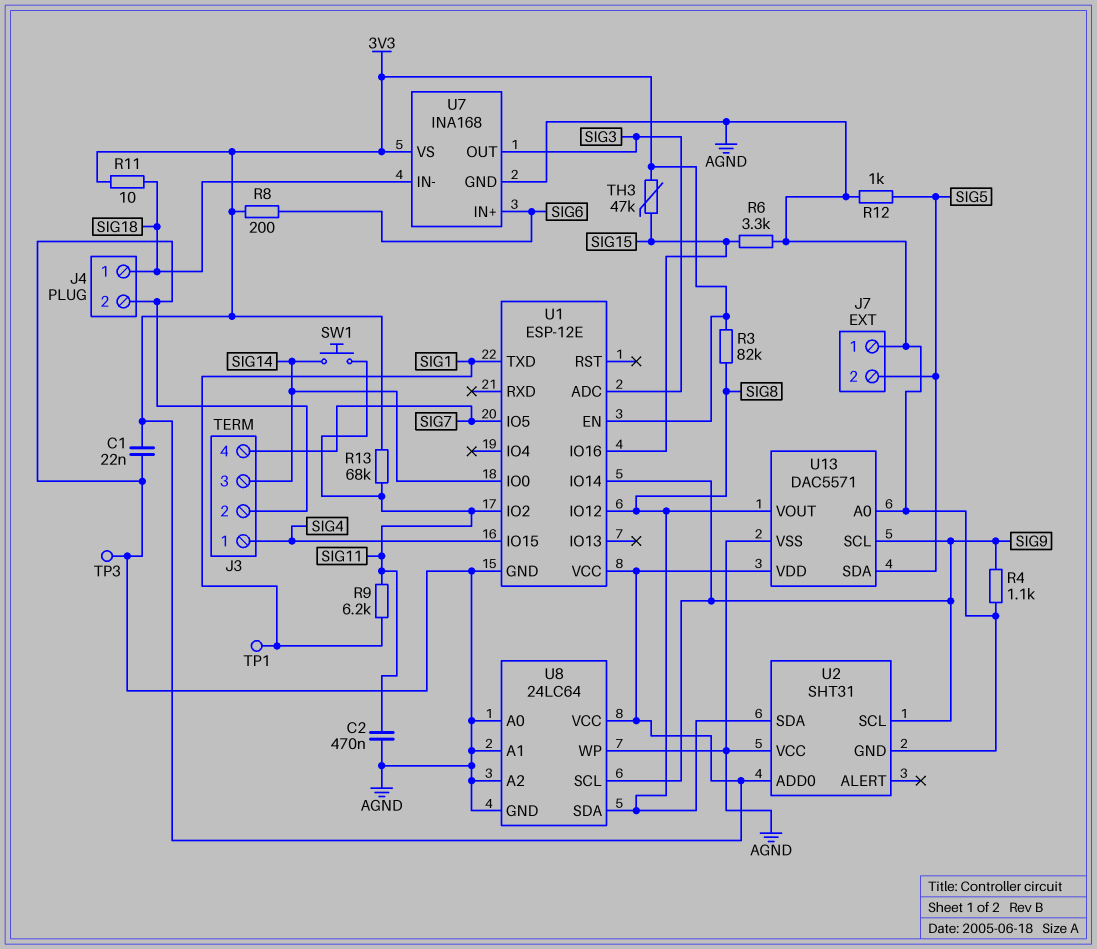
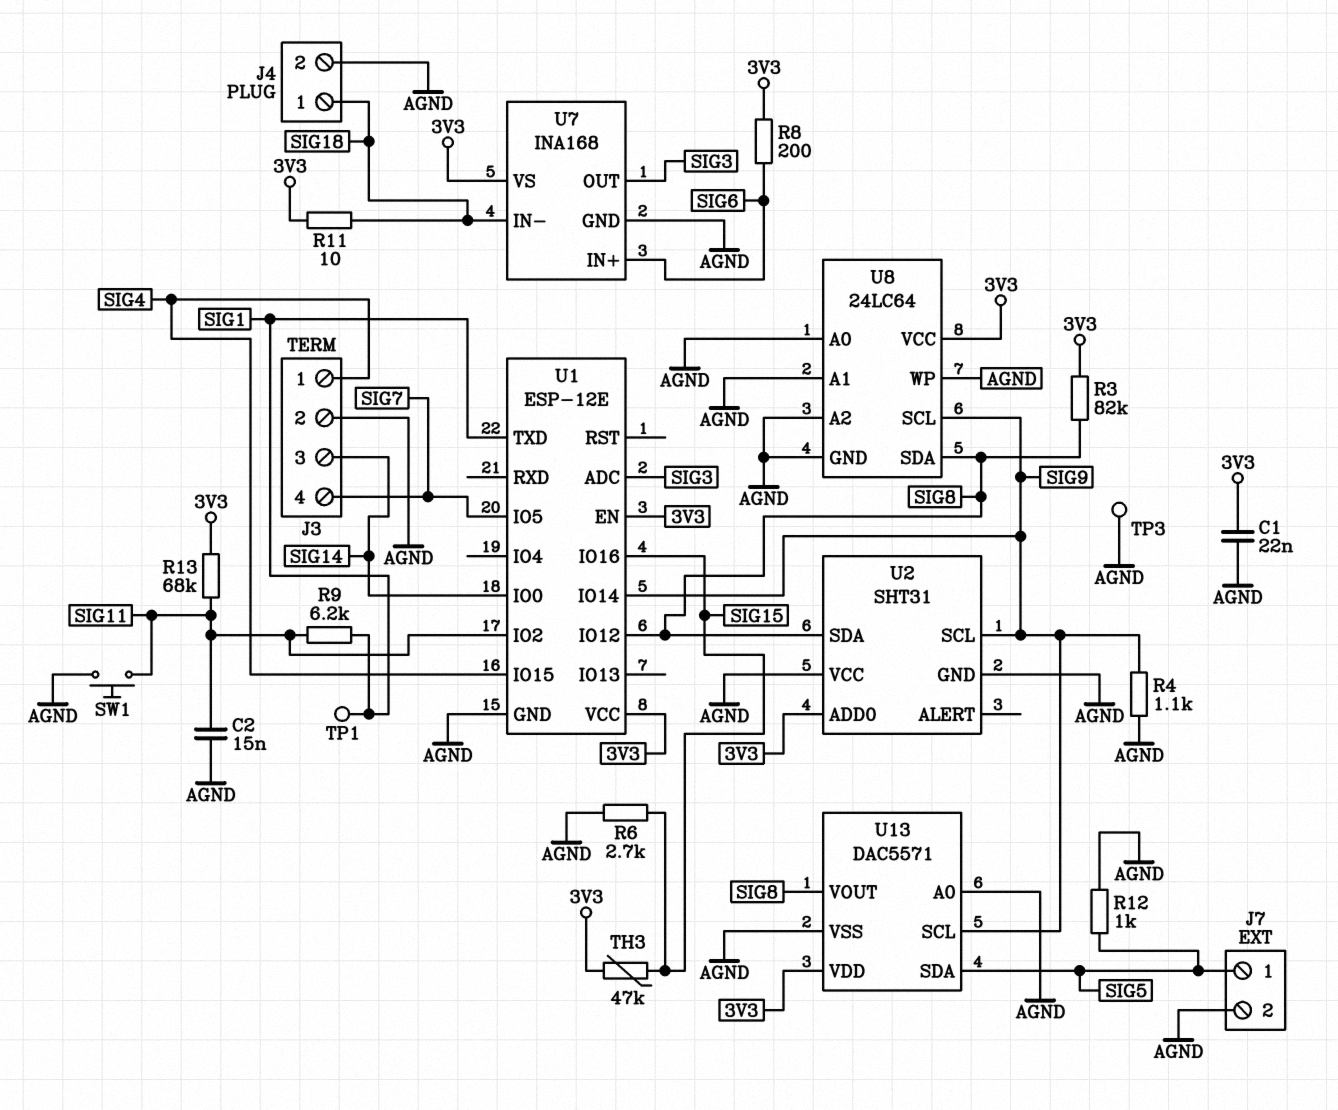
C2: 470nF (AGND, SIG11) -> 15nF (AGND, SIG11)
J7 pin 1: AGND -> SIG5
J7 pin 2: SIG5 -> AGND
R6: 3.3k (AGND, SIG15) -> 2.7k (AGND, SIG15)
SW1: button (SIG11, SIG14) -> button (AGND, SIG11)

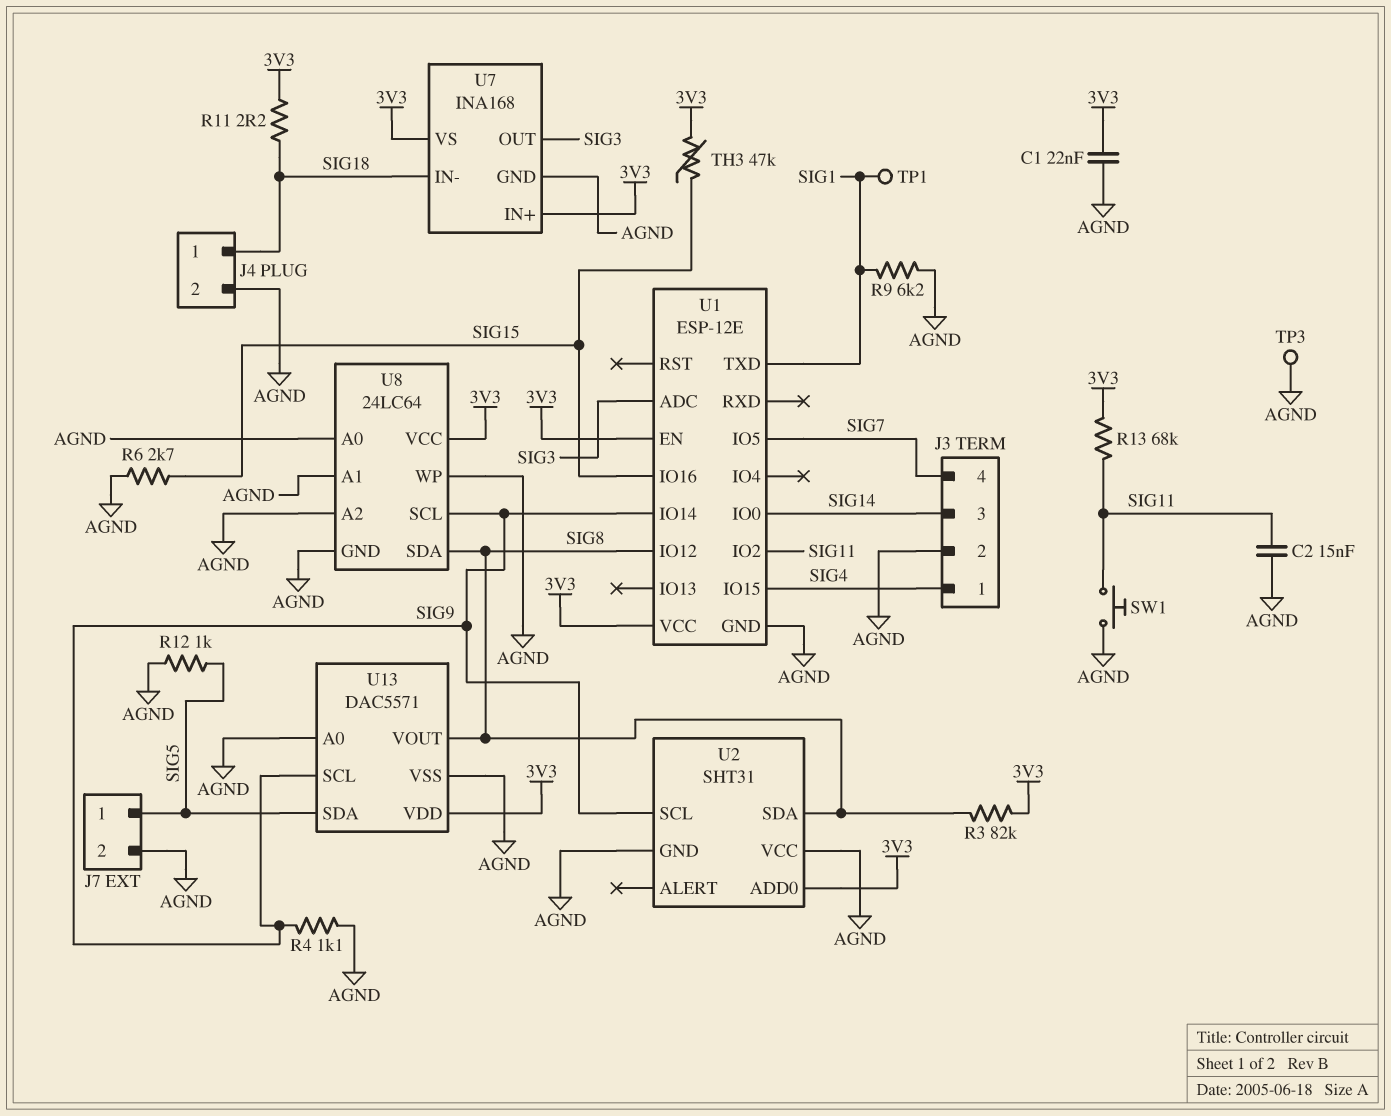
R8: 200 (3V3, SIG6) -> none
R9: 6.2k (SIG1, SIG11) -> 6.2k (AGND, SIG1)
R11: 10 (3V3, SIG18) -> 2.2 (3V3, SIG18)
U7 pin IN+: SIG6 -> 3V3

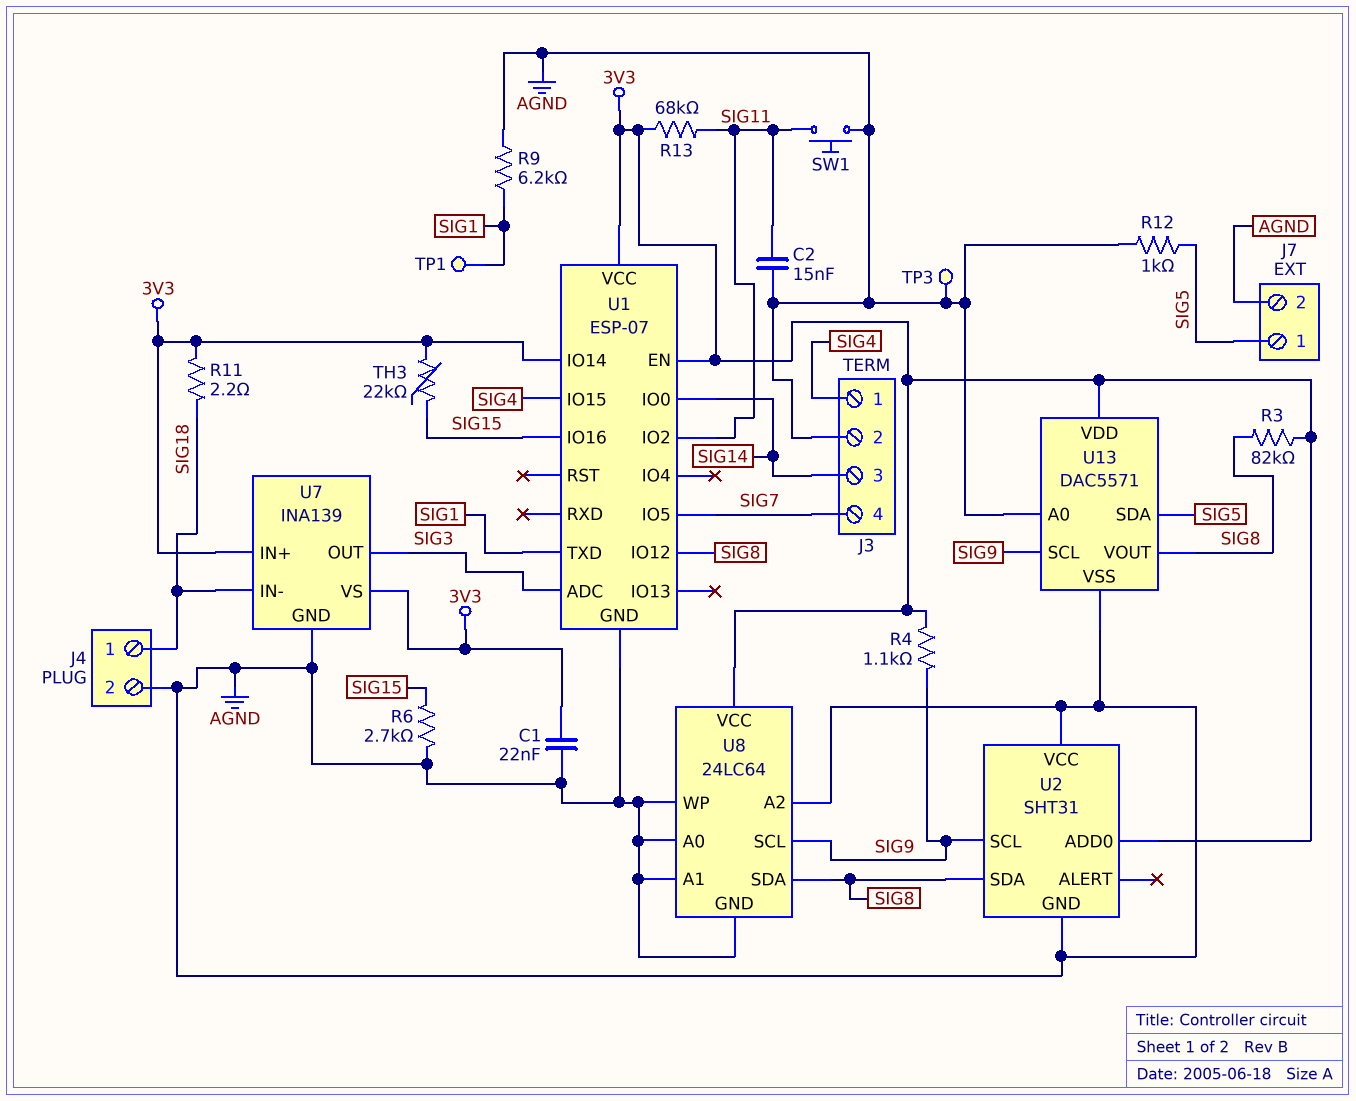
R4: 1.1k (AGND, SIG9) -> 1.1k (3V3, SIG9)
TH3: 47k (3V3, SIG15) -> 22k (3V3, SIG15)
U1: ESP-12E -> ESP-07
U1 pin IO14: SIG9 -> 3V3
U7: INA168 -> INA139

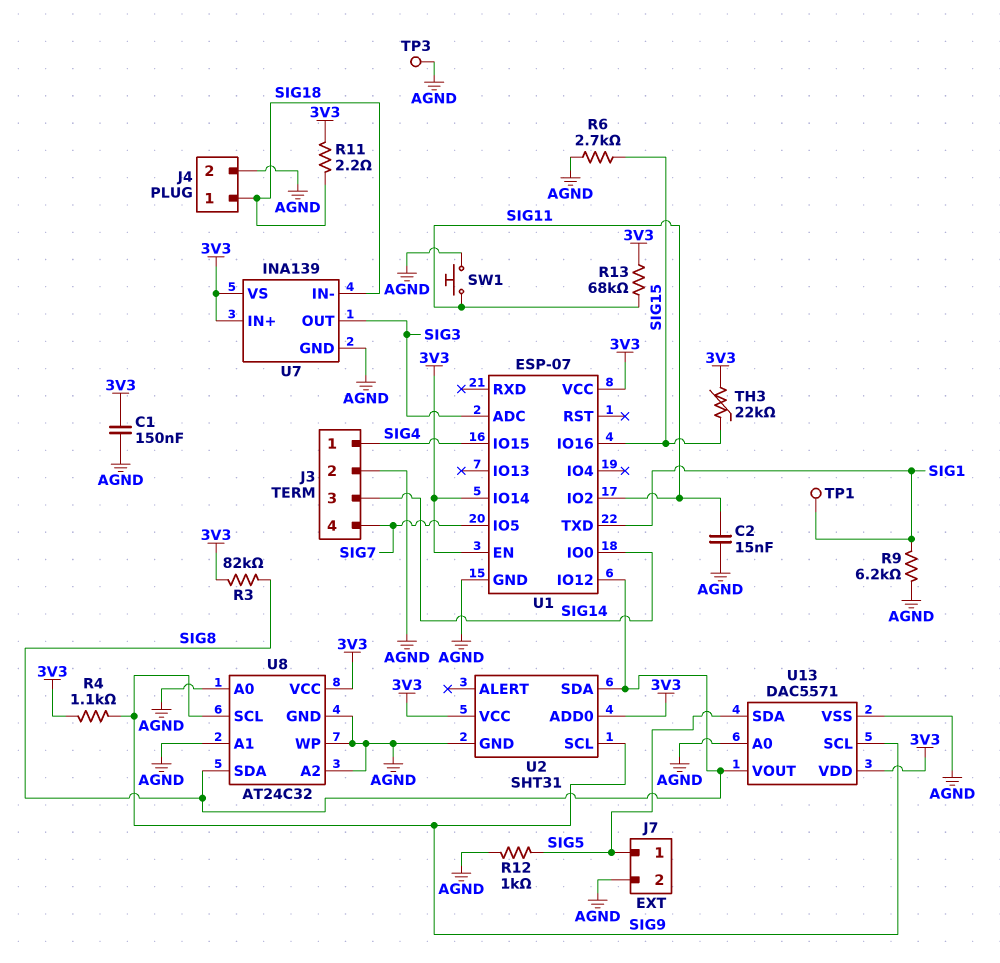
C1: 22nF (3V3, AGND) -> 150nF (3V3, AGND)
U2 pin VCC: AGND -> 3V3
U8: 24LC64 -> AT24C32

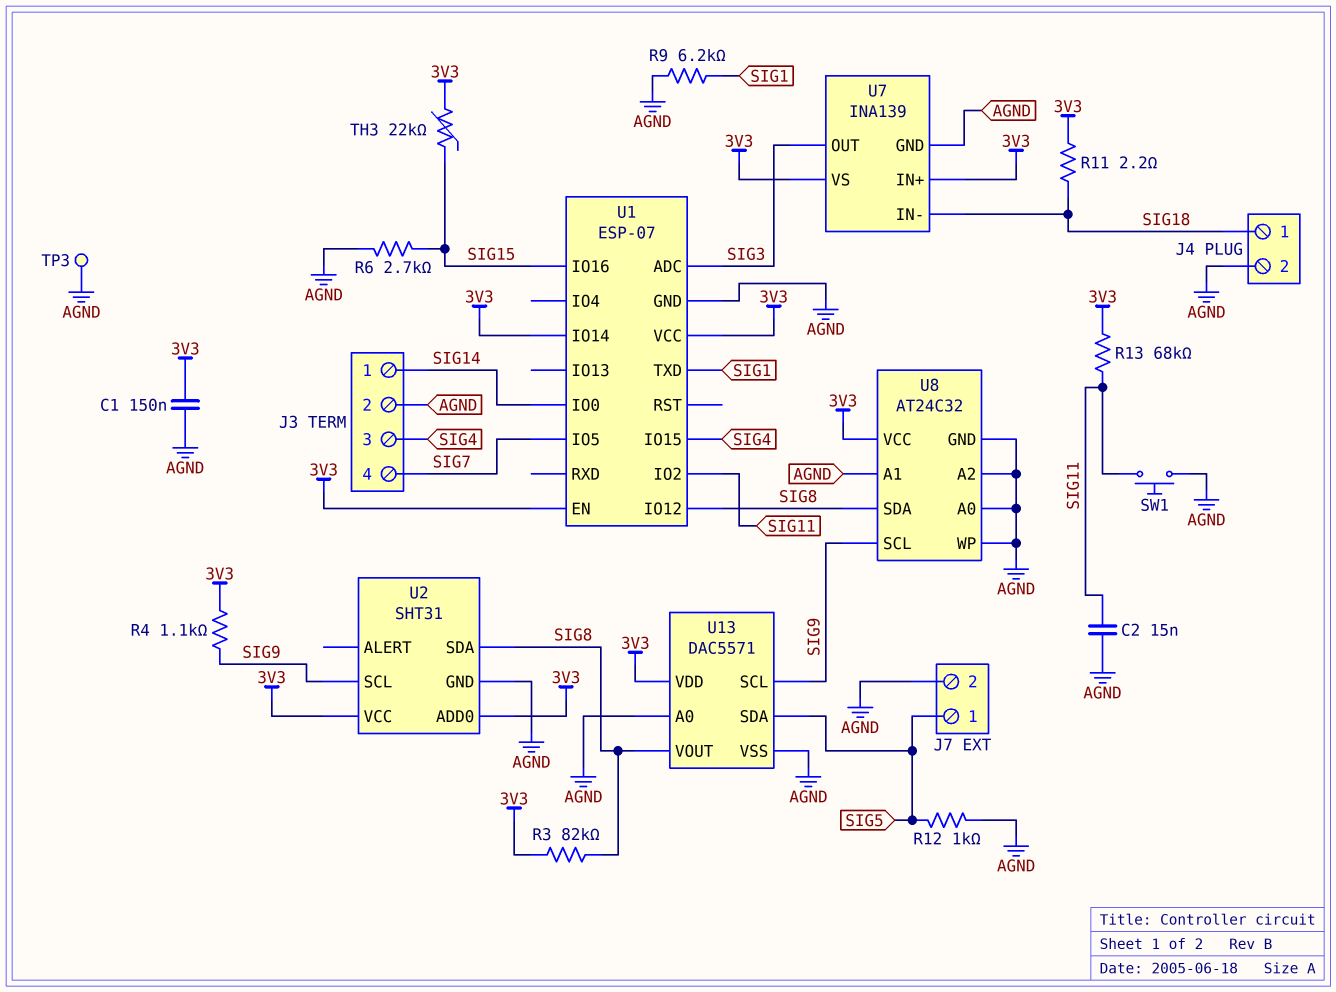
J3 pin 1: SIG4 -> SIG14
J3 pin 3: SIG14 -> SIG4
TP1: test point (SIG1) -> none

